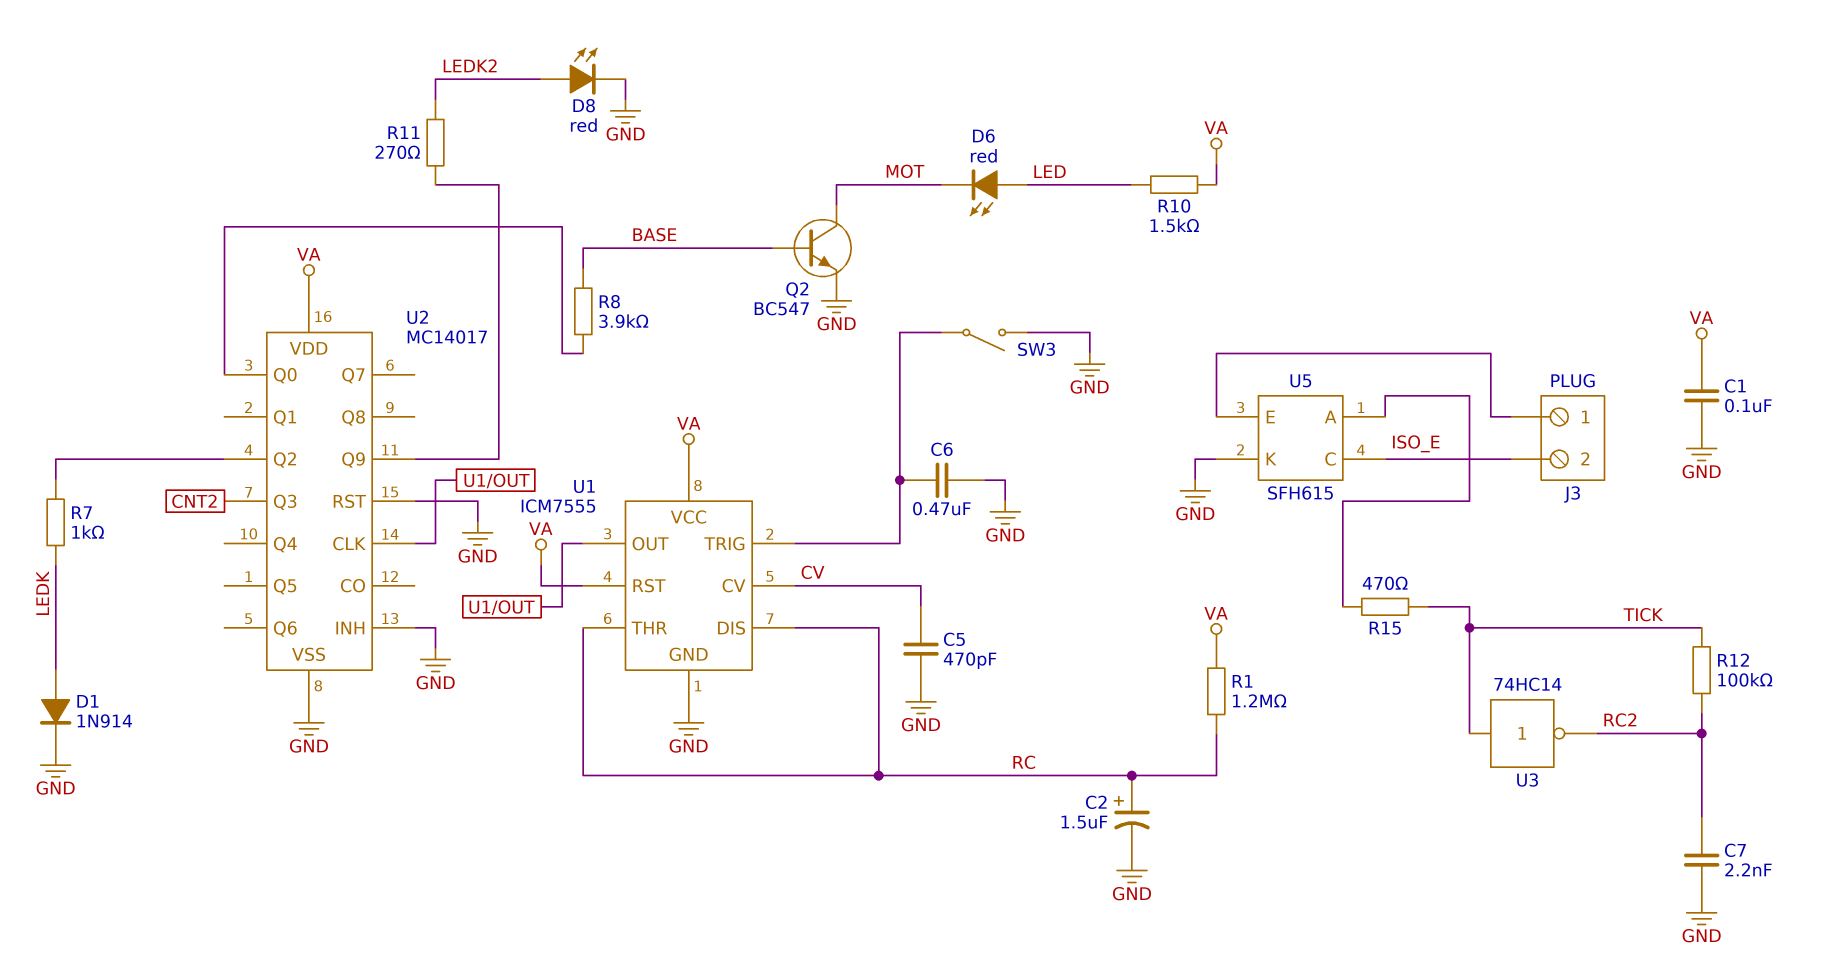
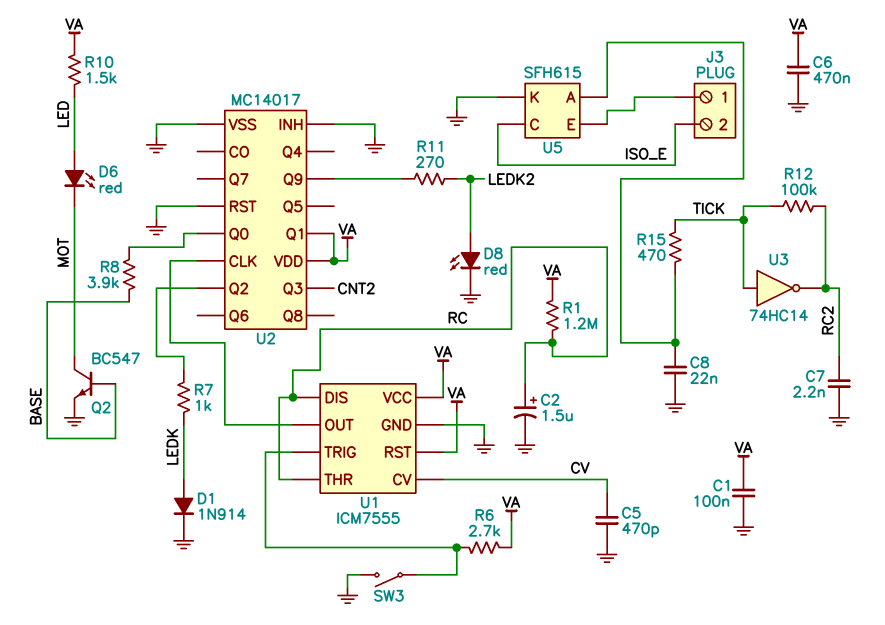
C6: 470nF (GND, U1/TRIG) -> 470nF (GND, VA)
C8: none -> 22nF (GND, U5/A)
R6: none -> 2.7k (U1/TRIG, VA)
U2 pin Q1: none -> VA

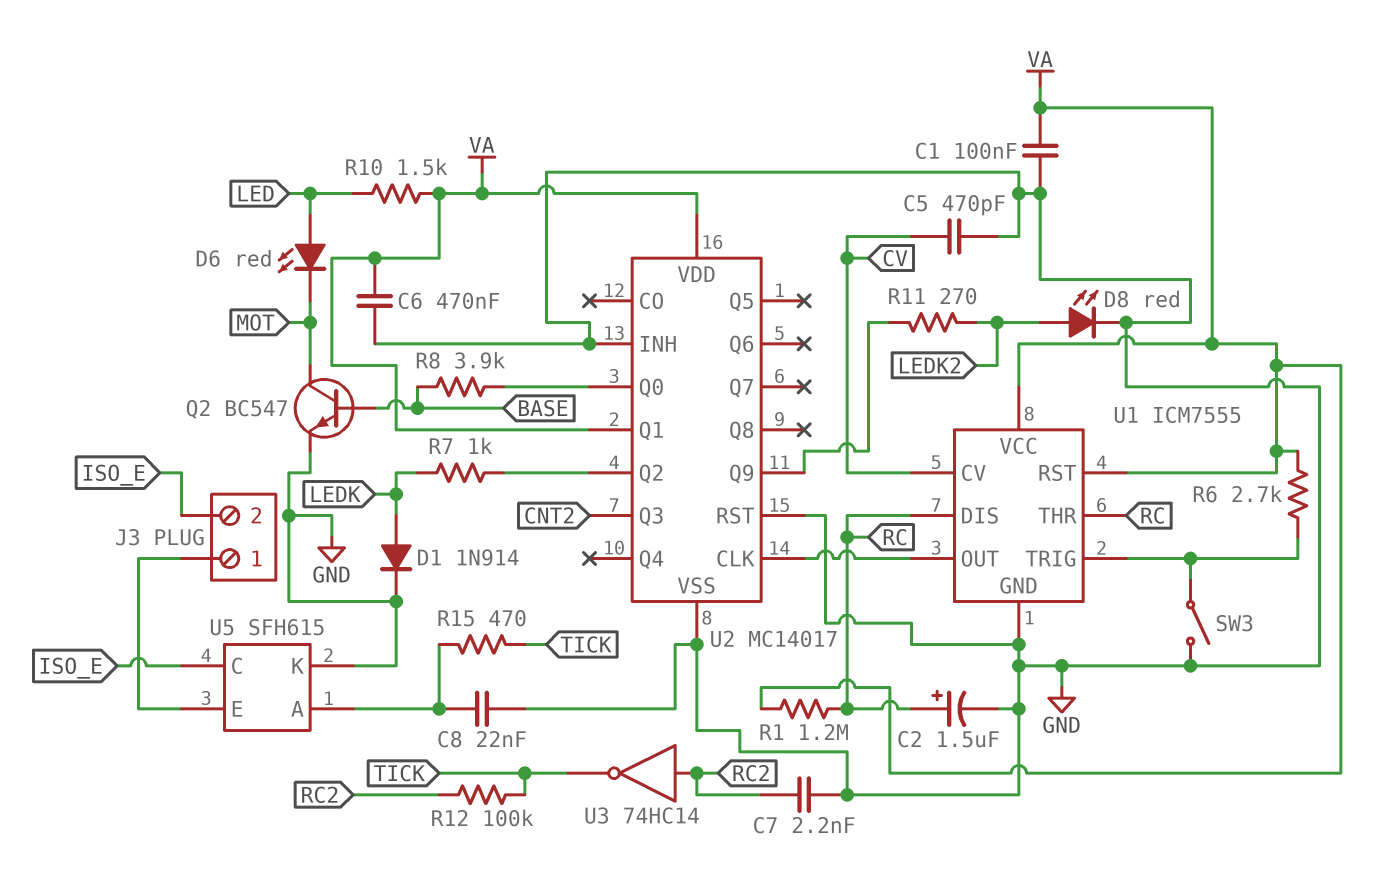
U3: NOT 74HC14 (in TICK, out RC2) -> NOT 74HC14 (in RC2, out TICK)

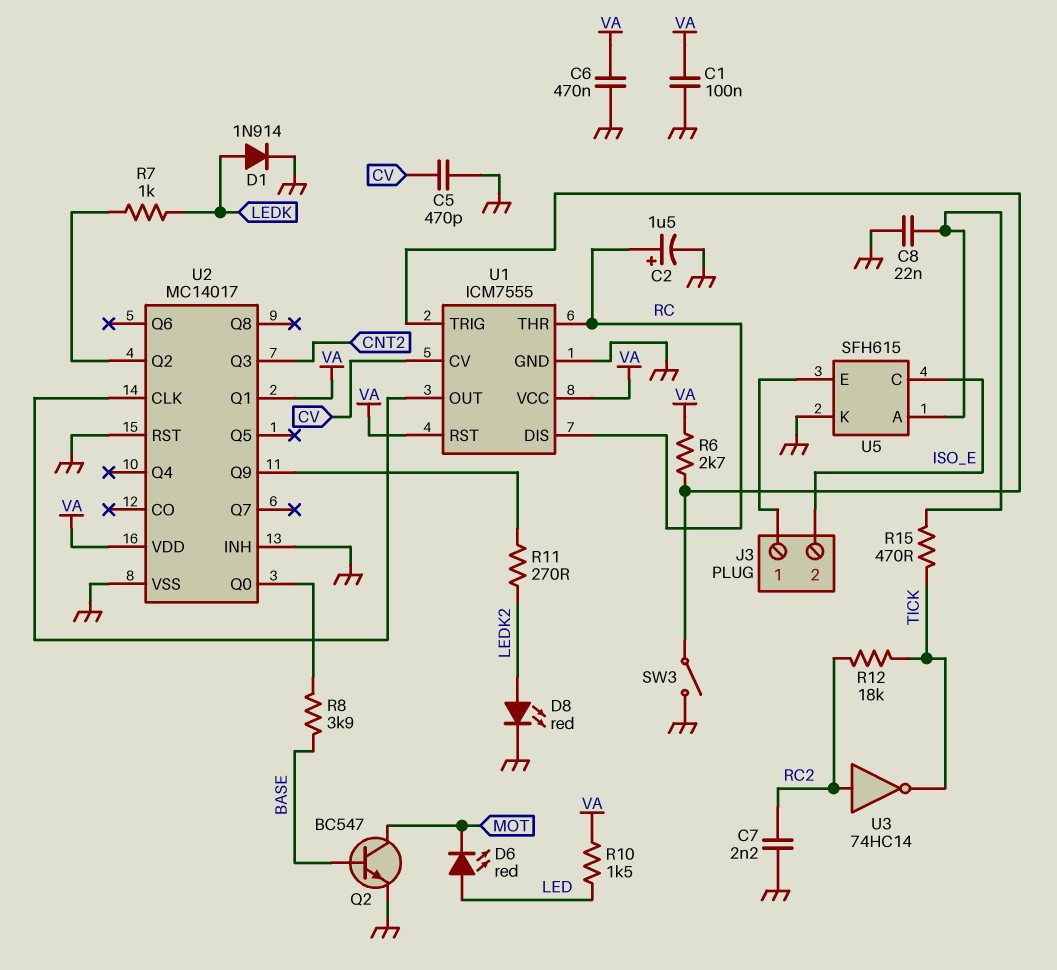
R1: 1.2M (RC, VA) -> none
R12: 100k (RC2, TICK) -> 18k (RC2, TICK)

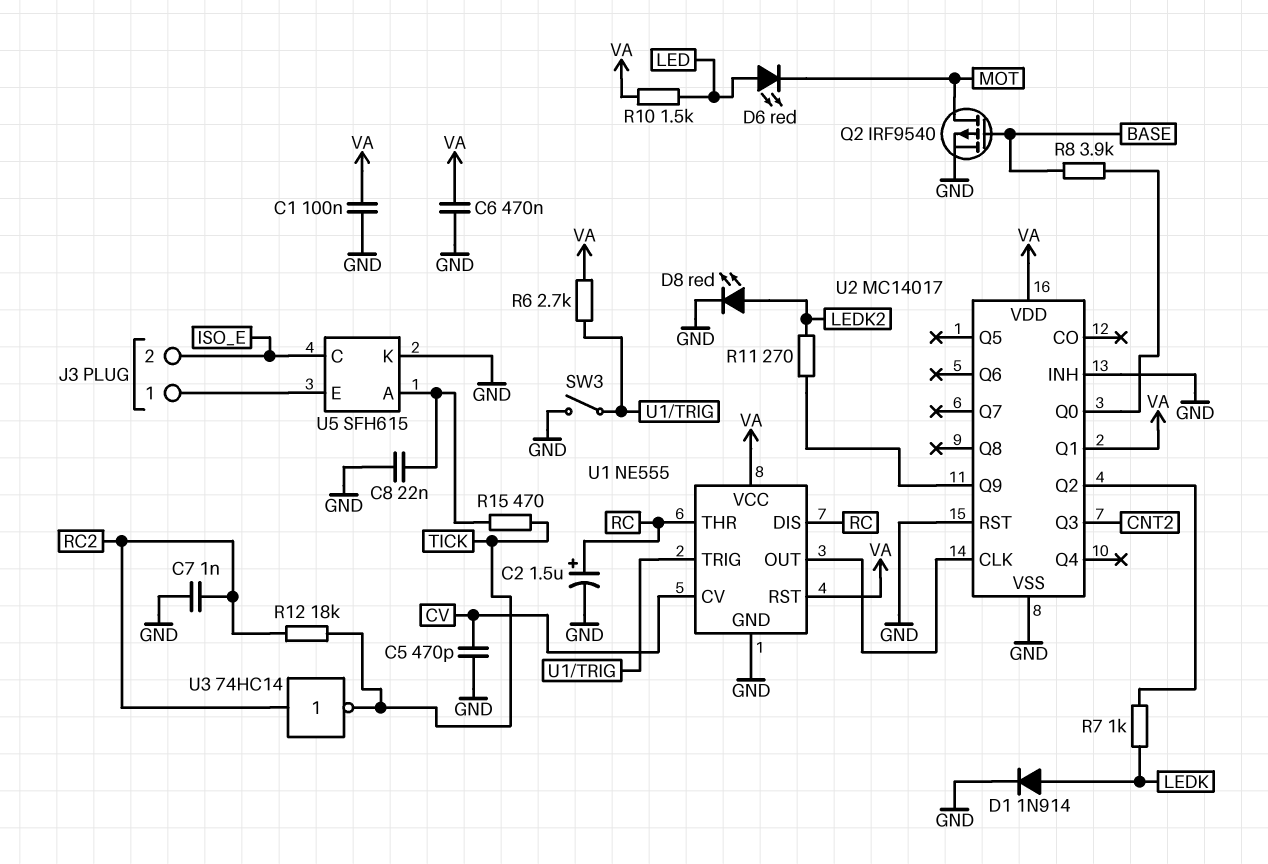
C7: 2.2nF (GND, RC2) -> 1nF (GND, RC2)
Q2: NPN BC547 (B BASE, C MOT, E GND) -> PMOS IRF9540 (G BASE, D MOT, S GND)
U1: ICM7555 -> NE555

